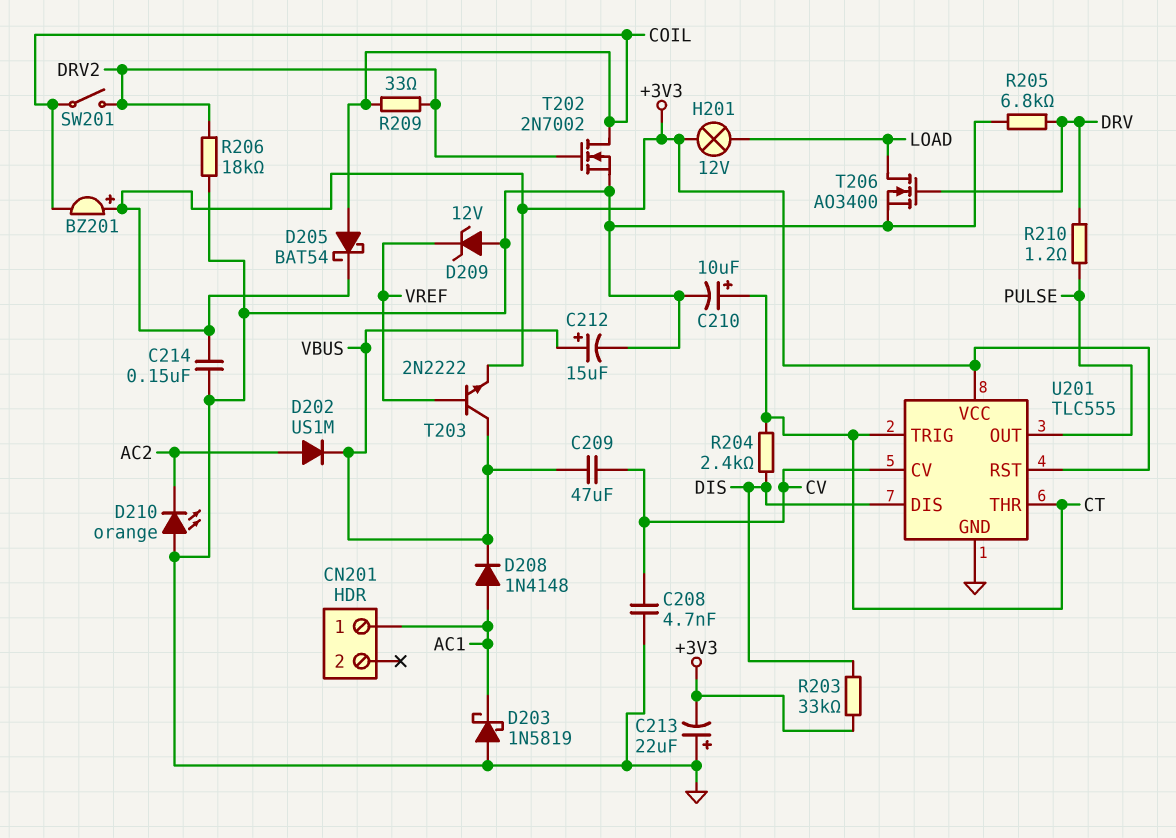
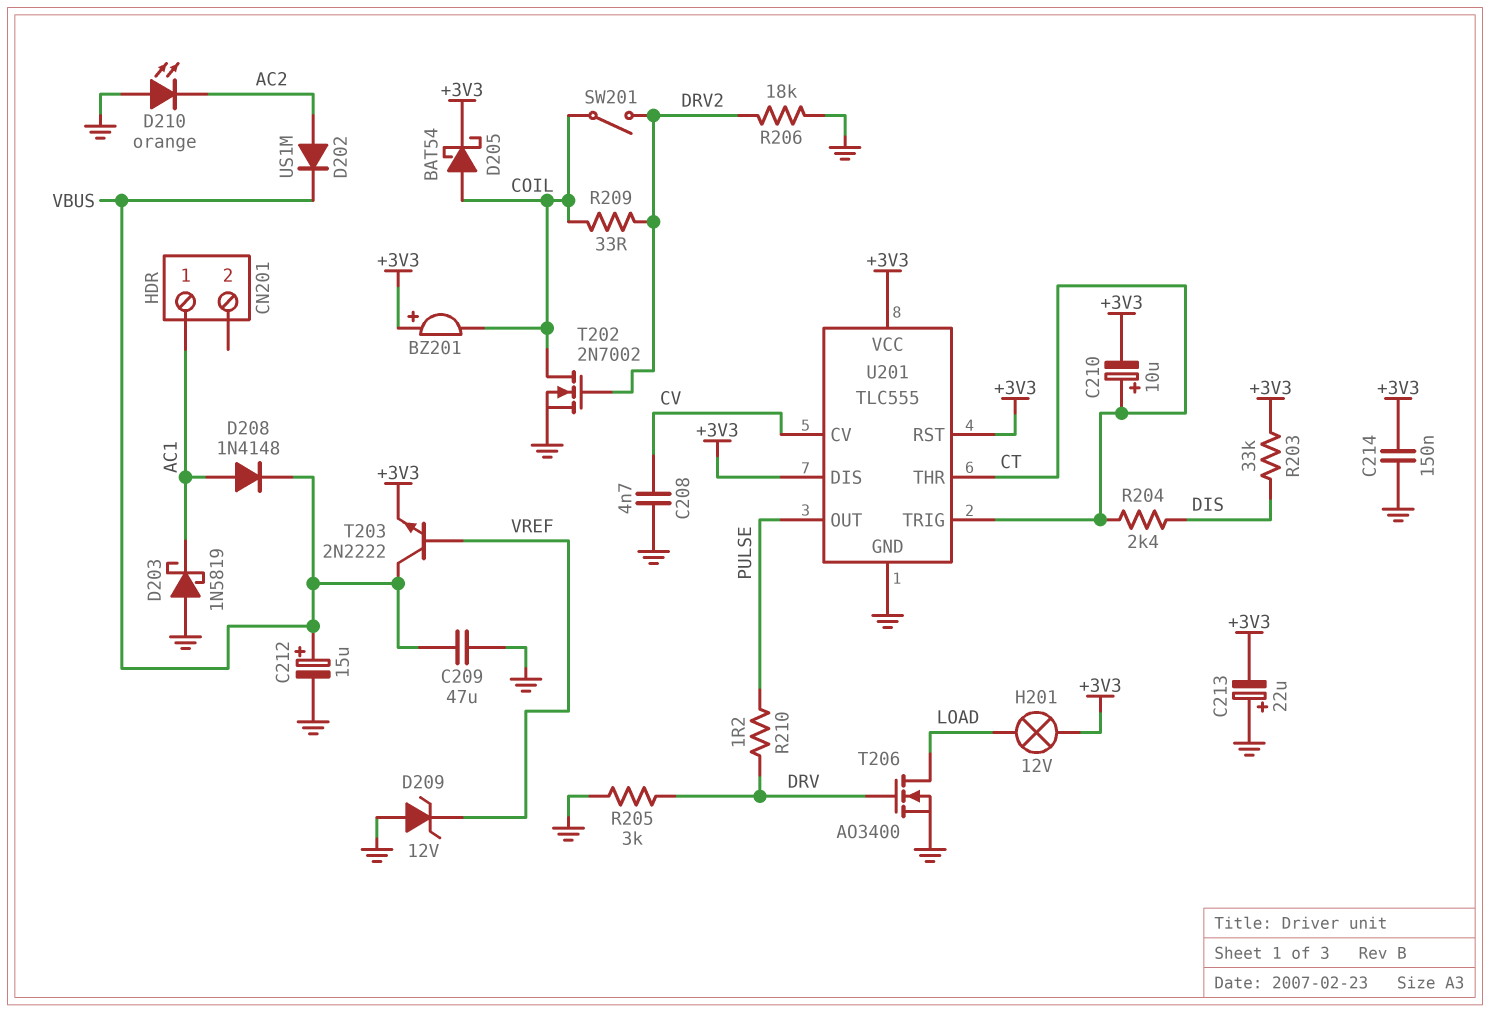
C209: 47uF (CV, VBUS) -> 47uF (GND, VBUS)
C210: 10uF (plus CT, minus GND) -> 10uF (plus CT, minus +3V3)
R205: 6.8k (DRV, GND) -> 3k (DRV, GND)
U201 pin DIS: DIS -> +3V3

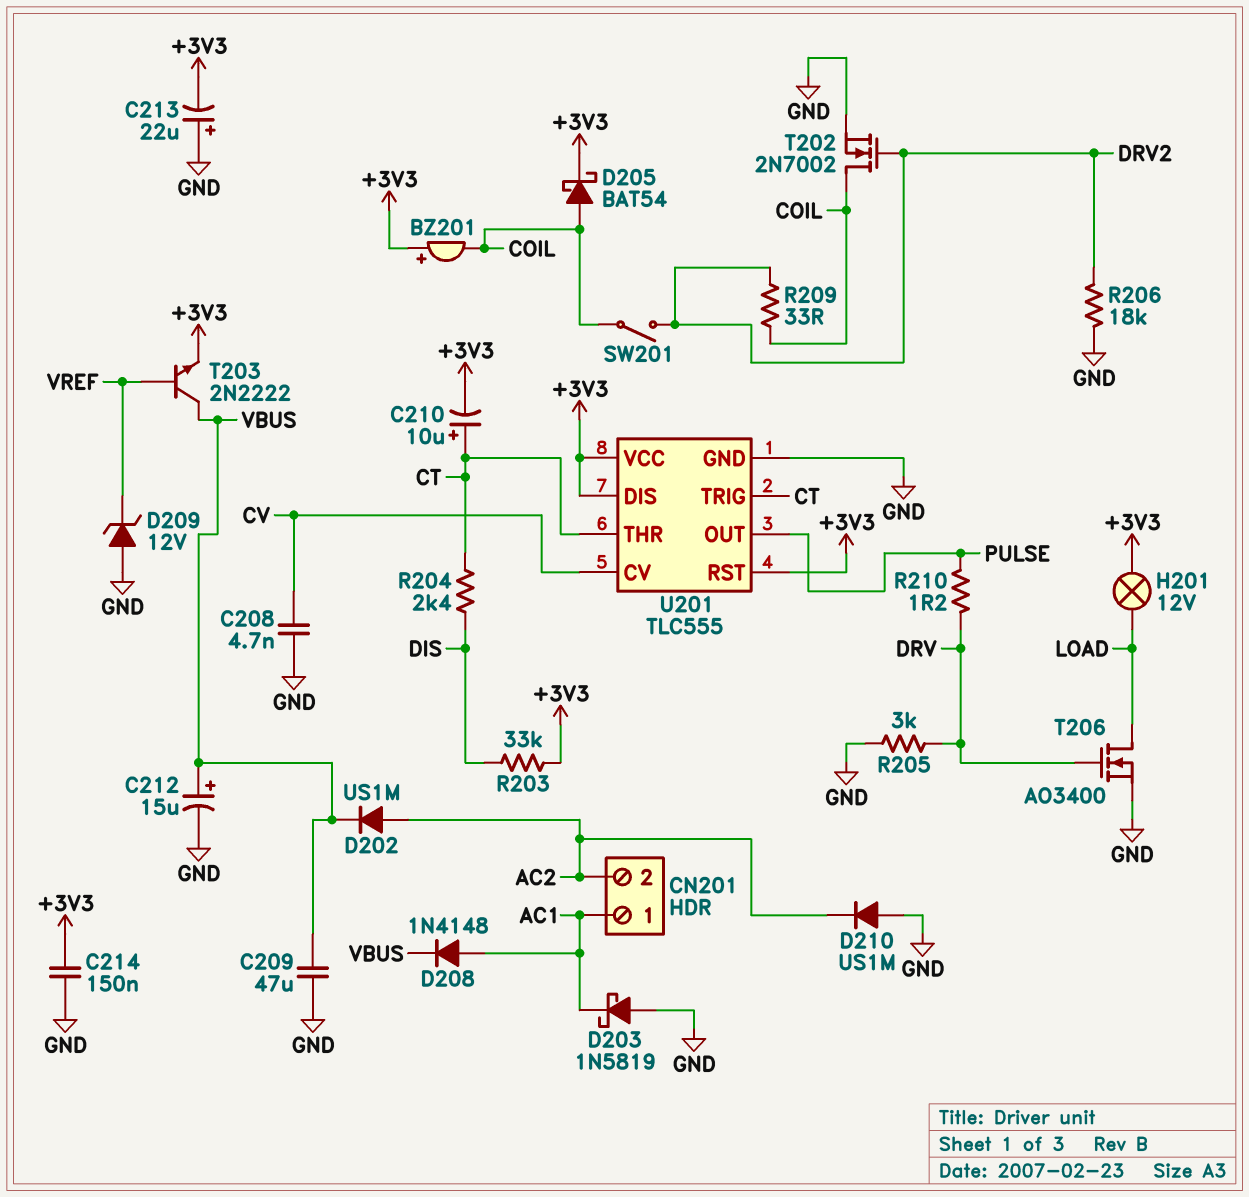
CN201 pin 2: none -> AC2
D210: LED orange (A GND, K AC2) -> diode US1M (A GND, K AC2)

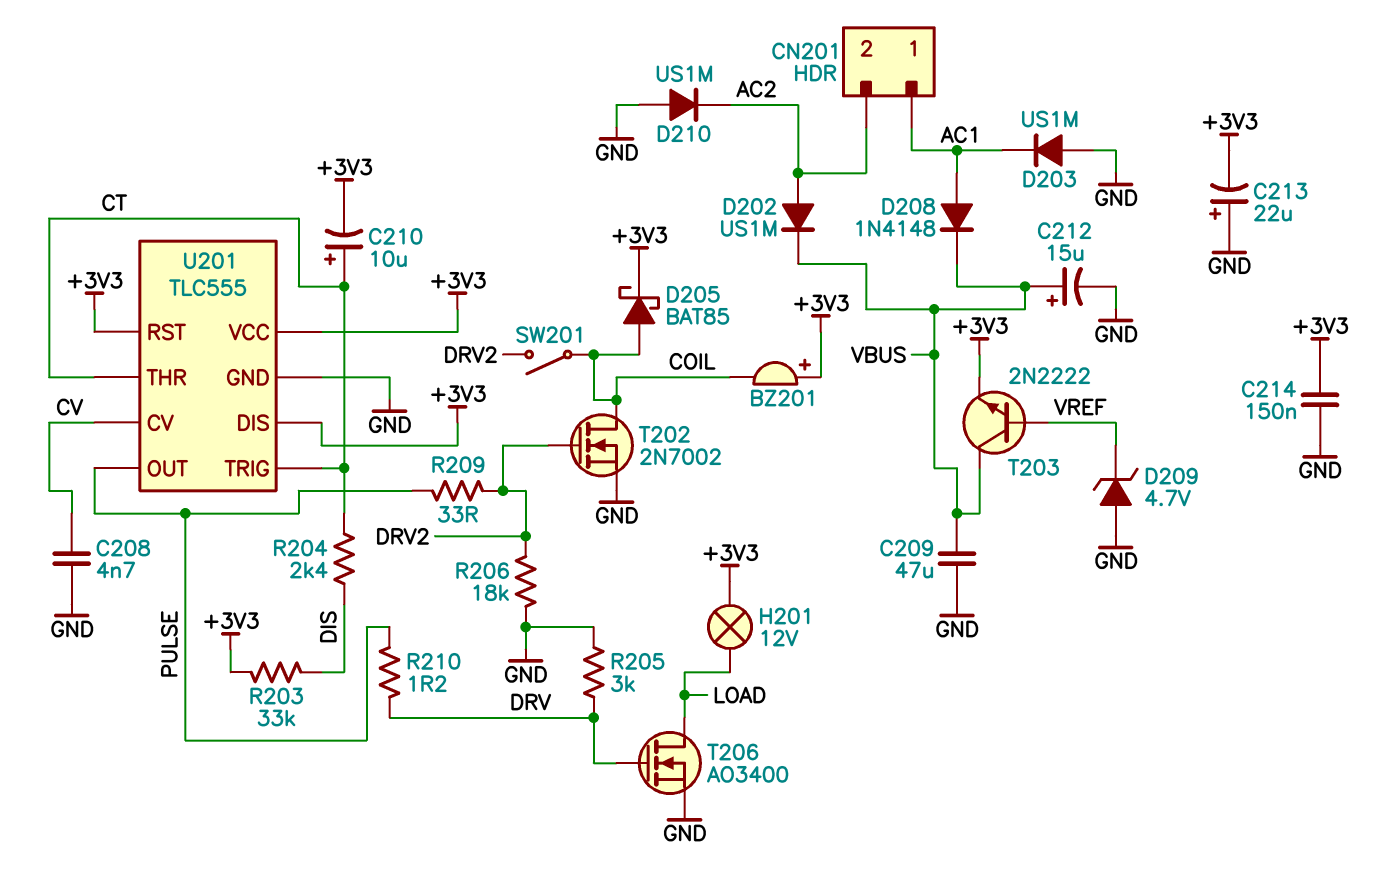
D203: schottky 1N5819 (A GND, K AC1) -> diode US1M (A GND, K AC1)
D205: schottky BAT54 (A COIL, K +3V3) -> schottky BAT85 (A COIL, K +3V3)
D209: zener 12V (A GND, K VREF) -> zener 4.7V (A GND, K VREF)
R209: 33 (COIL, DRV2) -> 33 (DRV2, PULSE)

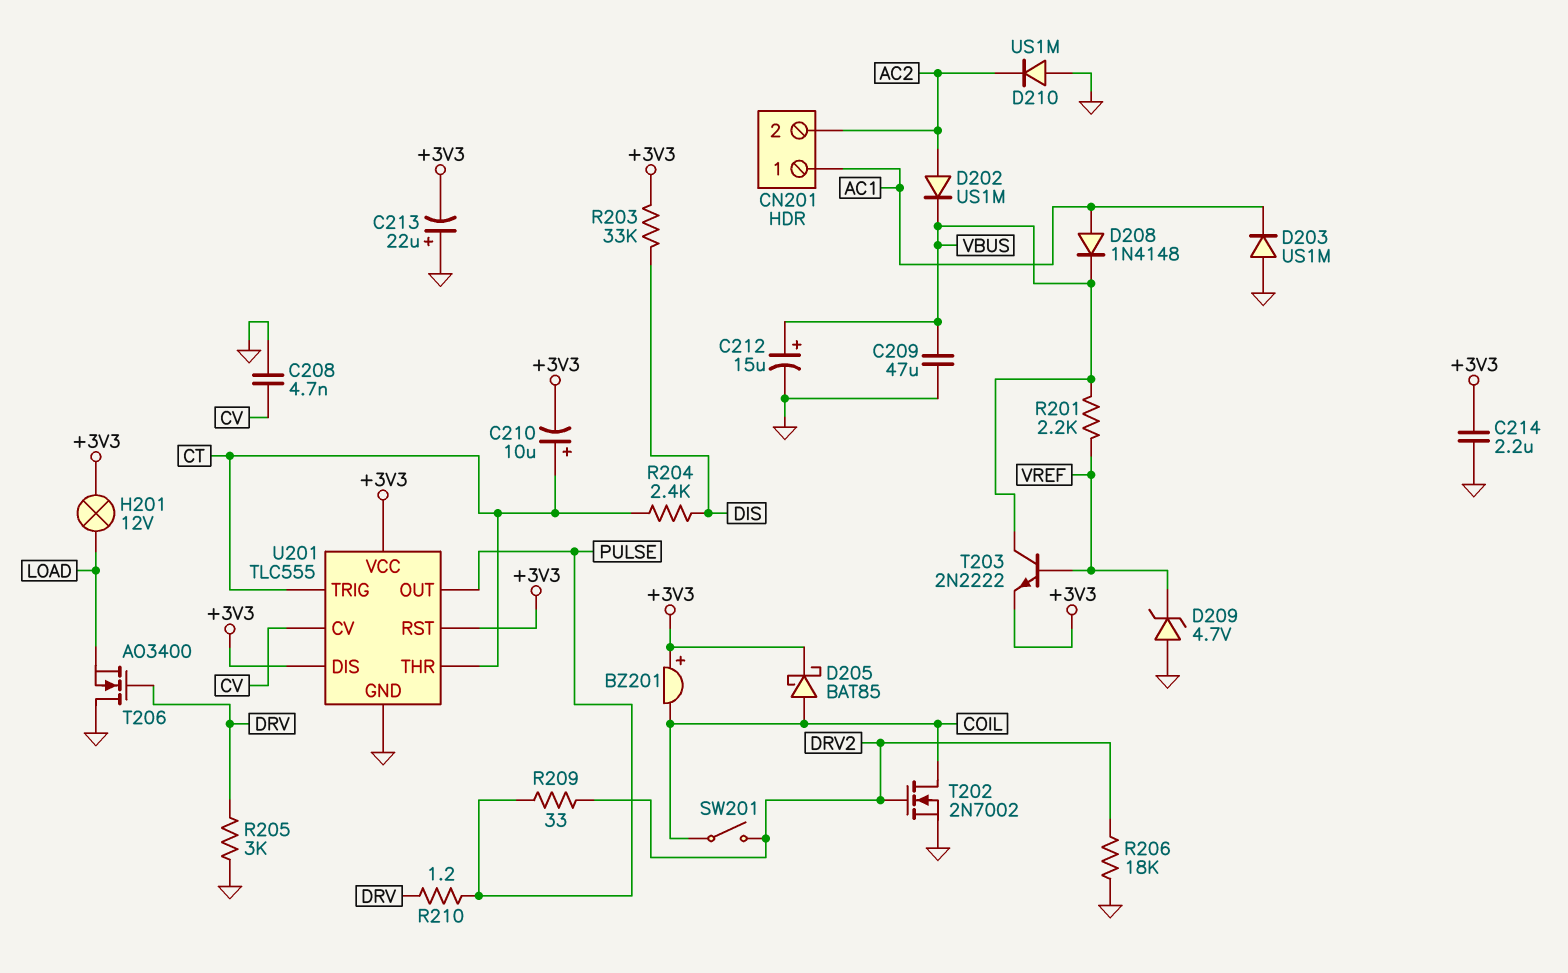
C214: 150nF (+3V3, GND) -> 2.2uF (+3V3, GND)
R201: none -> 2.2k (VBUS, VREF)
T206: NMOS AO3400 (G DRV, D LOAD, S GND) -> NMOS AO3400 (G DRV, D GND, S LOAD)

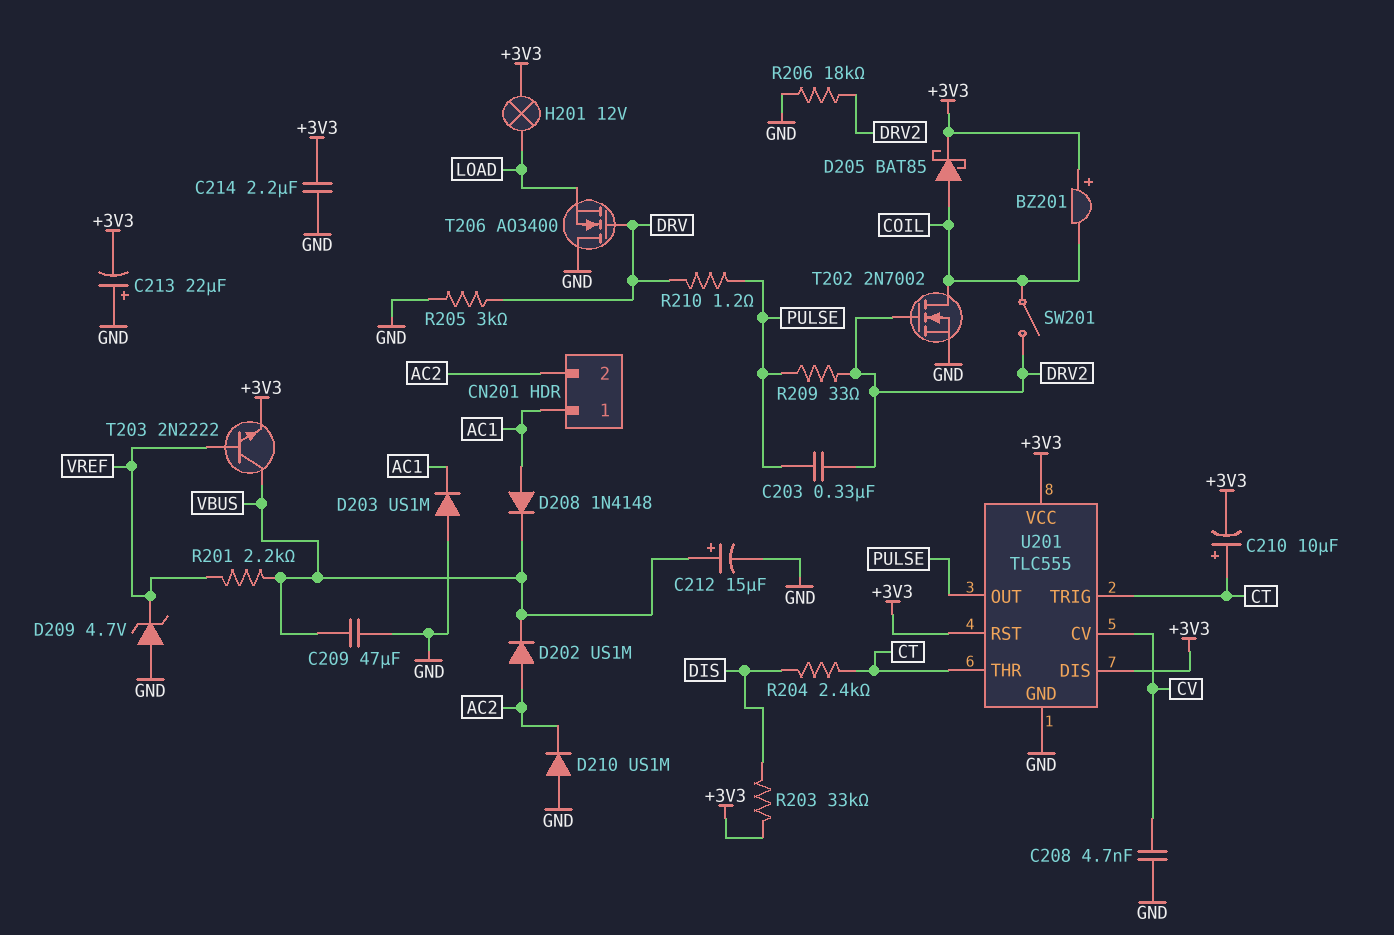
C203: none -> 330nF (DRV2, PULSE)

